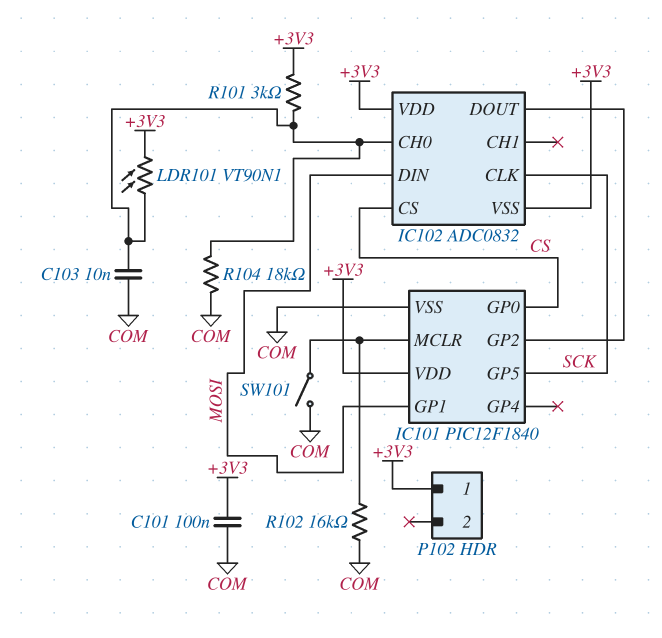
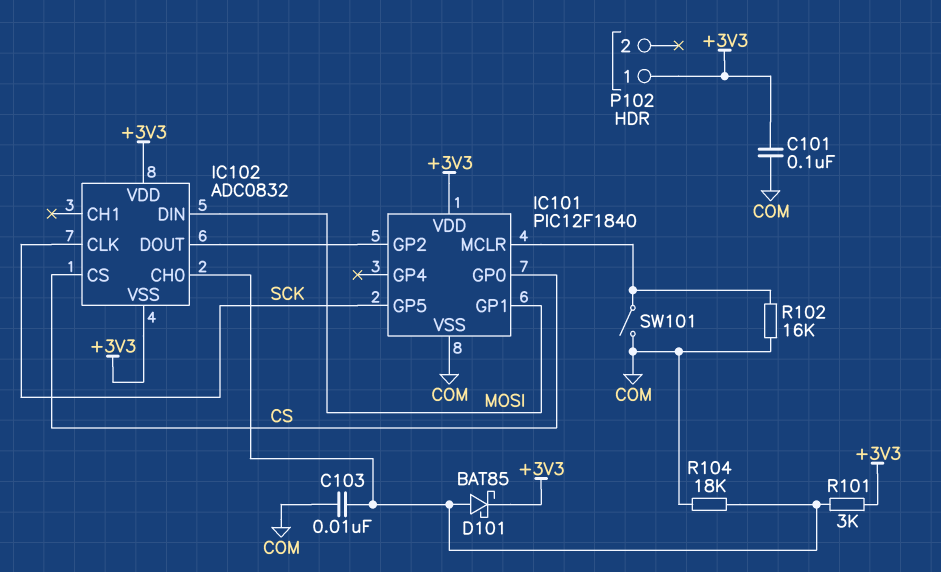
D101: none -> schottky BAT85 (A IC102/CH0, K +3V3)
LDR101: VT90N1 (+3V3, IC102/CH0) -> none

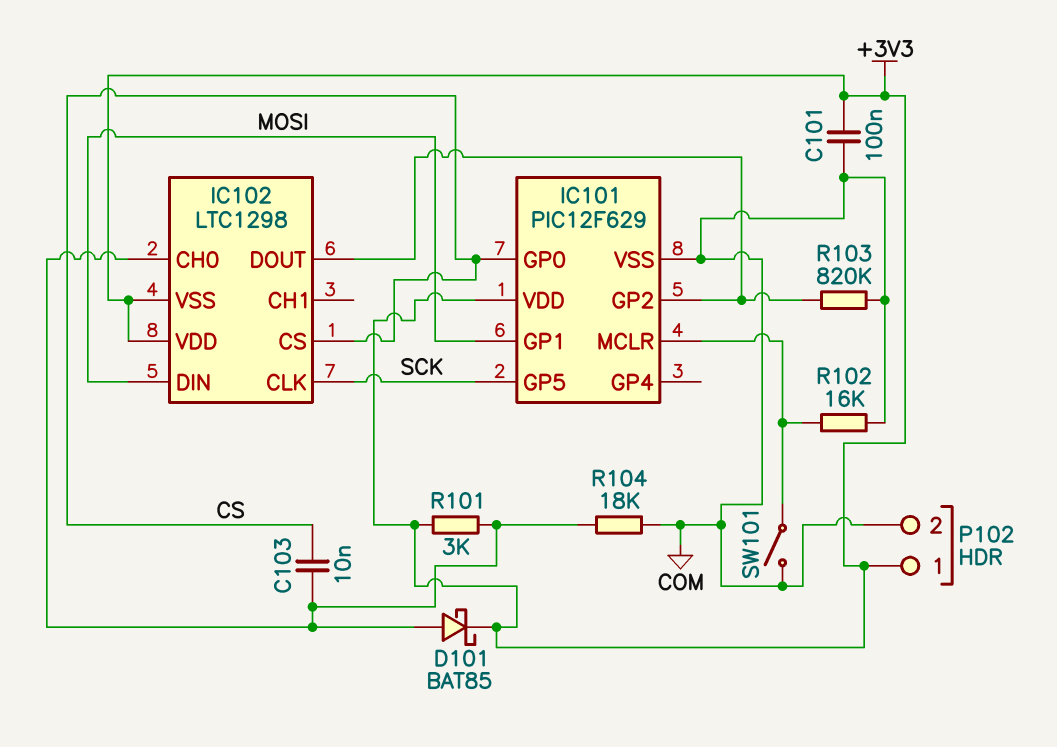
C103: 10nF (COM, IC102/CH0) -> 10nF (CS, IC102/CH0)
IC101: PIC12F1840 -> PIC12F629
IC102: ADC0832 -> LTC1298
P102 pin 2: none -> COM
R103: none -> 820k (COM, IC101/GP2)

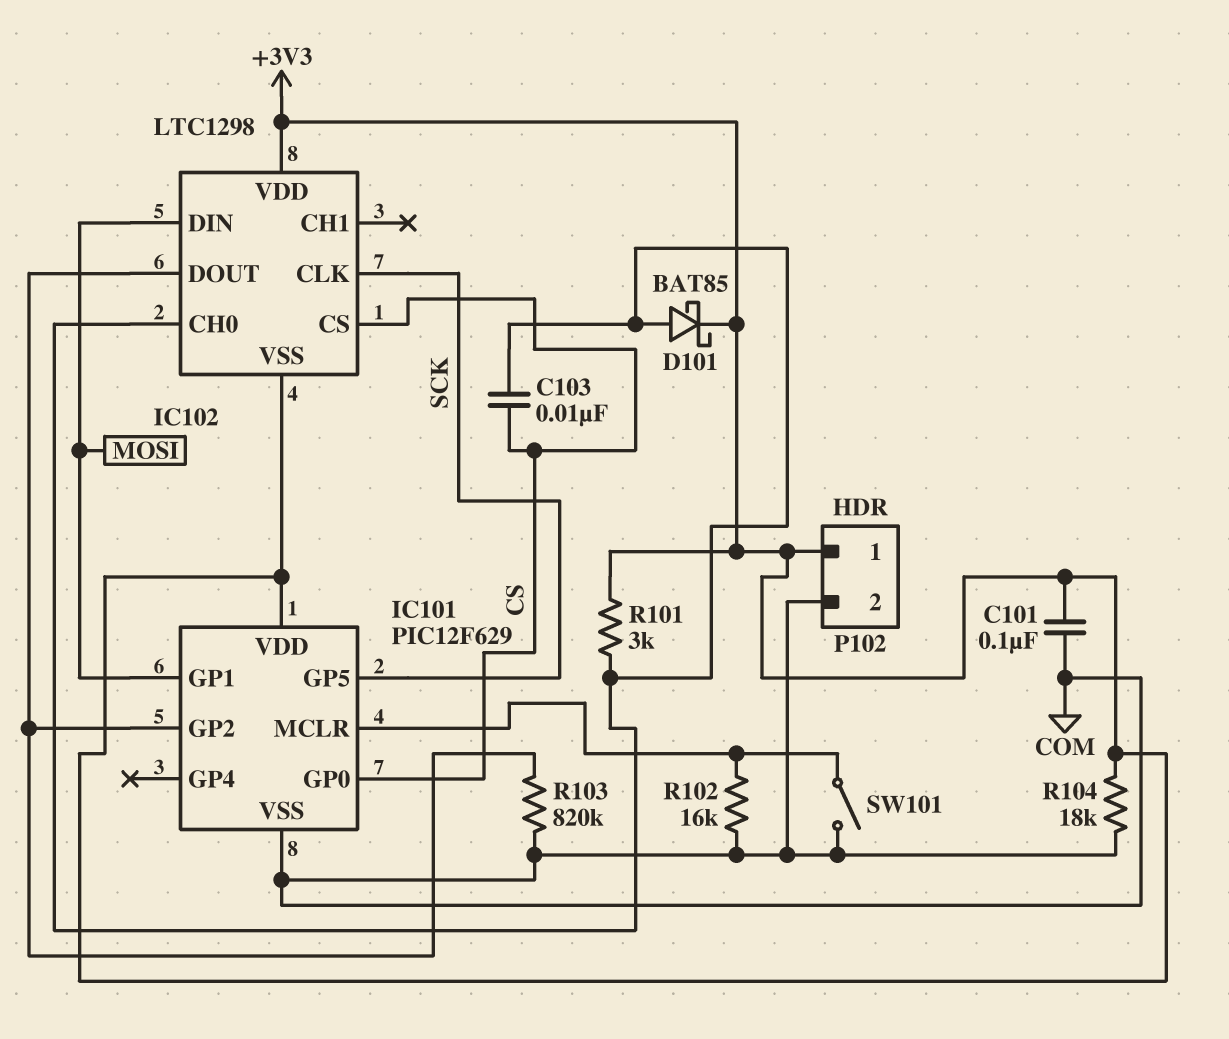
R104: 18k (COM, IC102/CH0) -> 18k (+3V3, COM)

